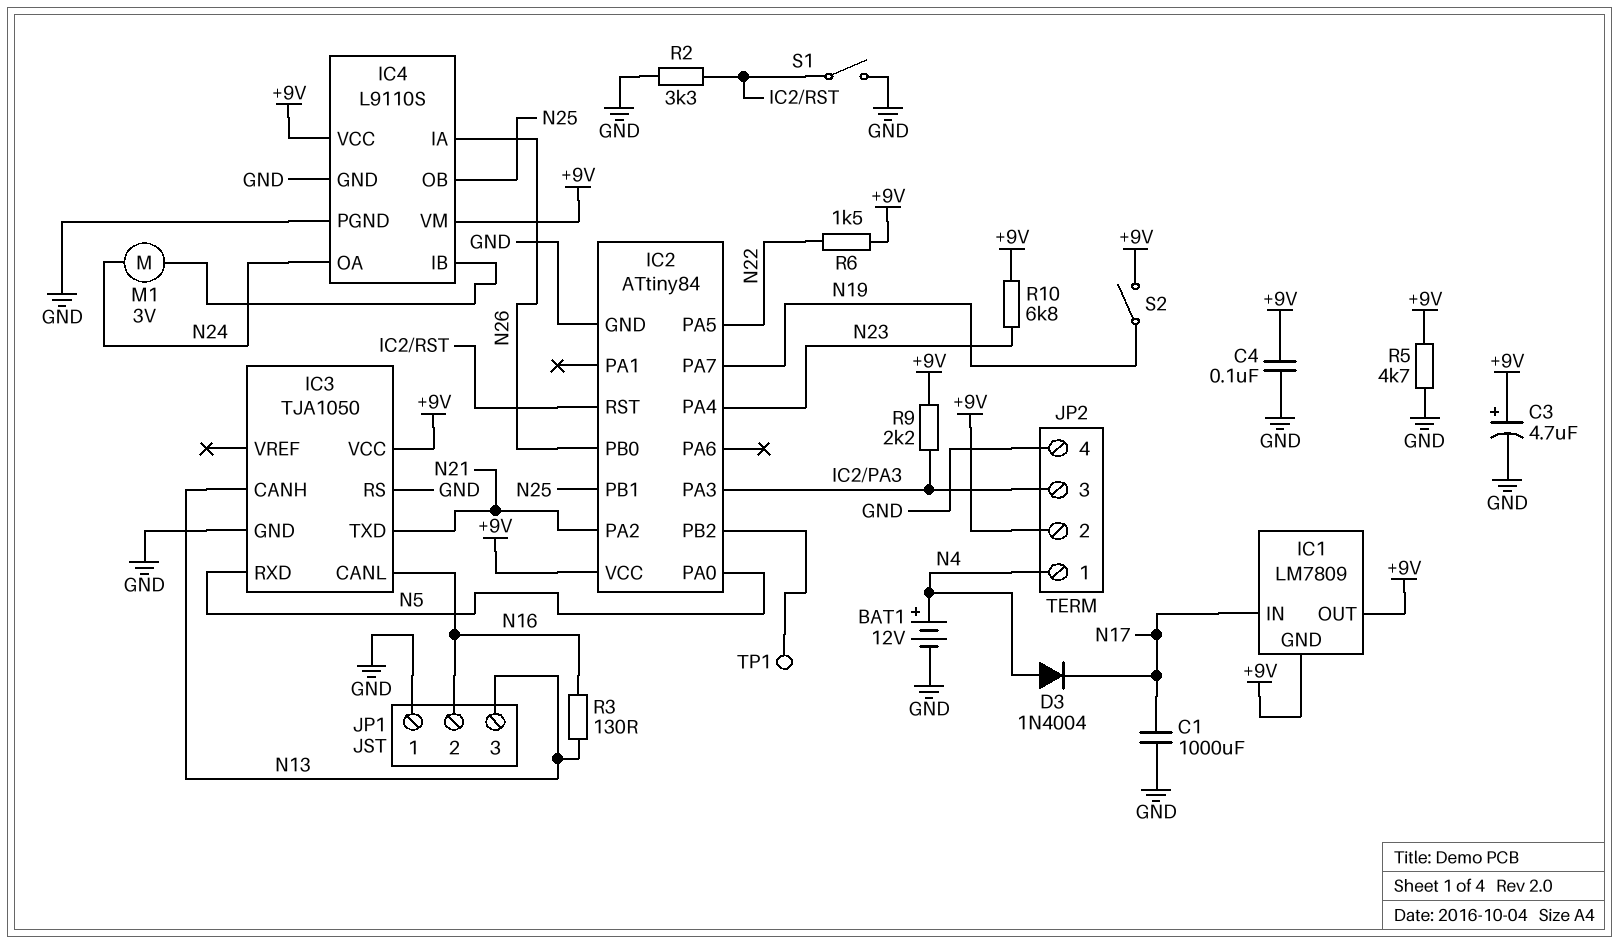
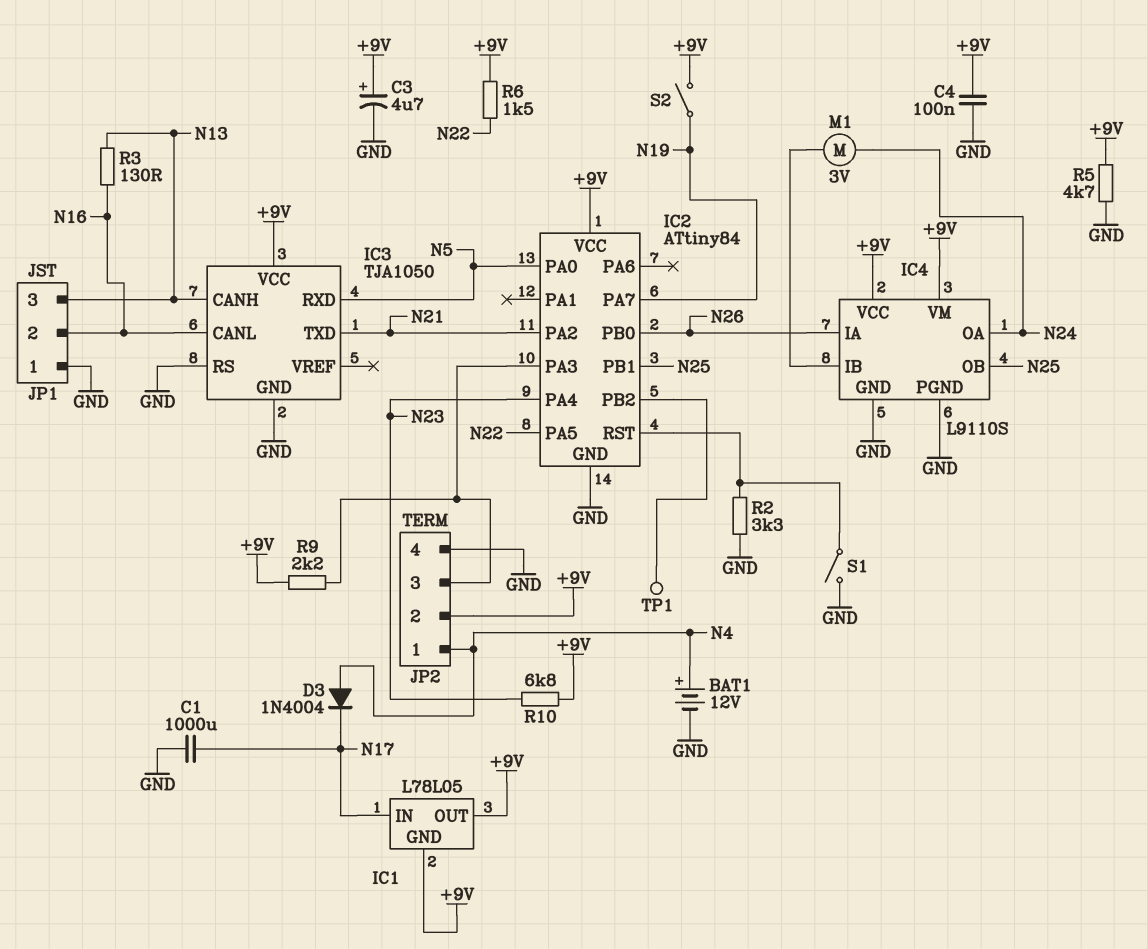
IC1: LM7809 -> L78L05

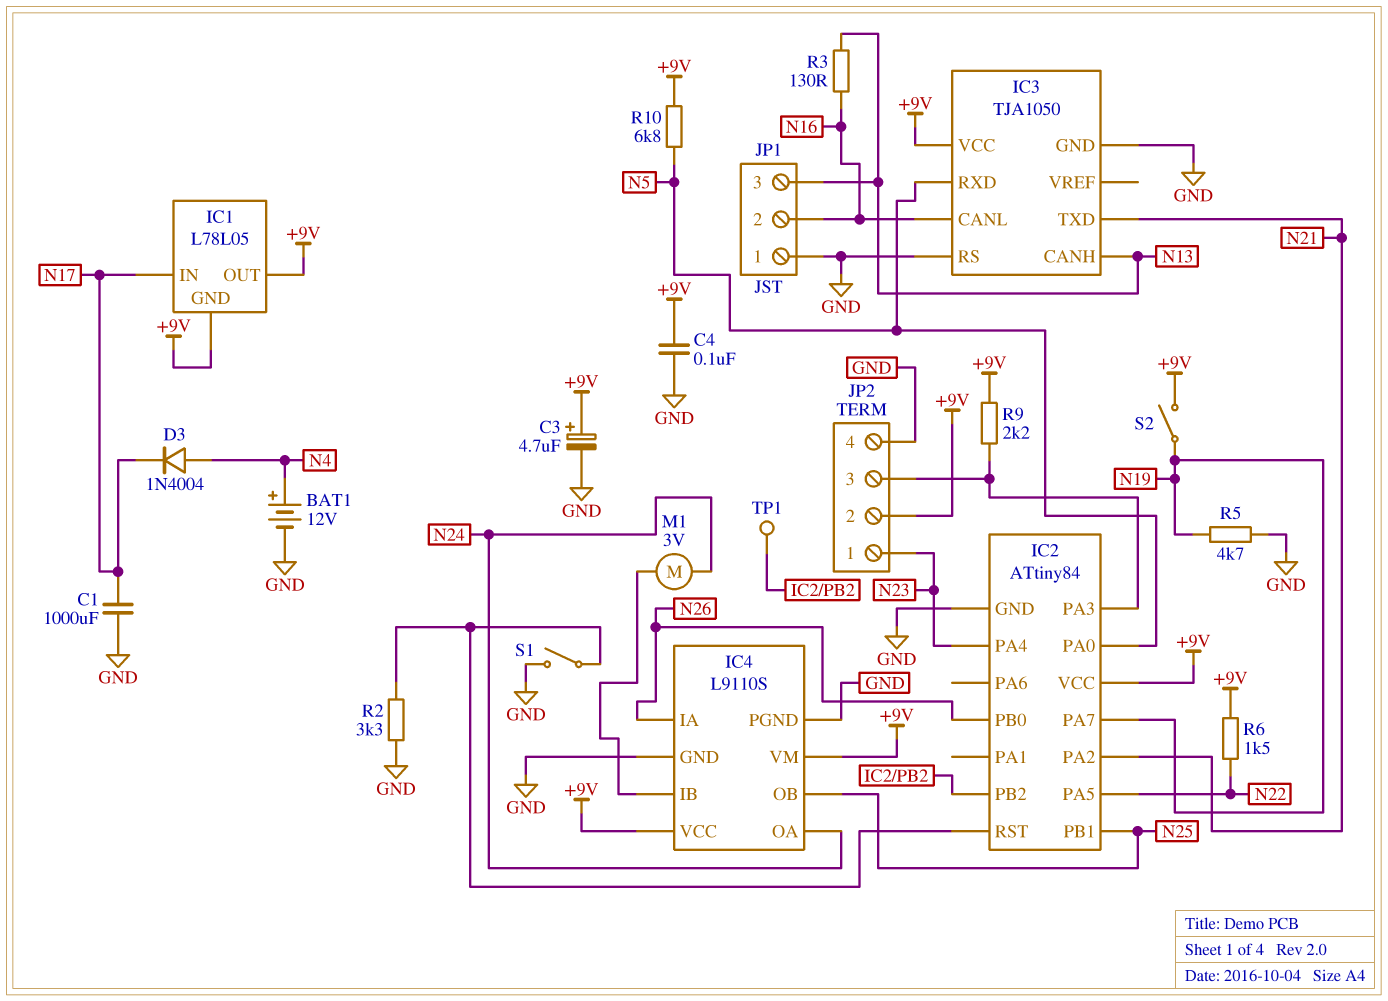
JP2 pin 1: N4 -> N23
R5: 4.7k (+9V, GND) -> 4.7k (GND, N19)
R10: 6.8k (+9V, N23) -> 6.8k (+9V, N5)

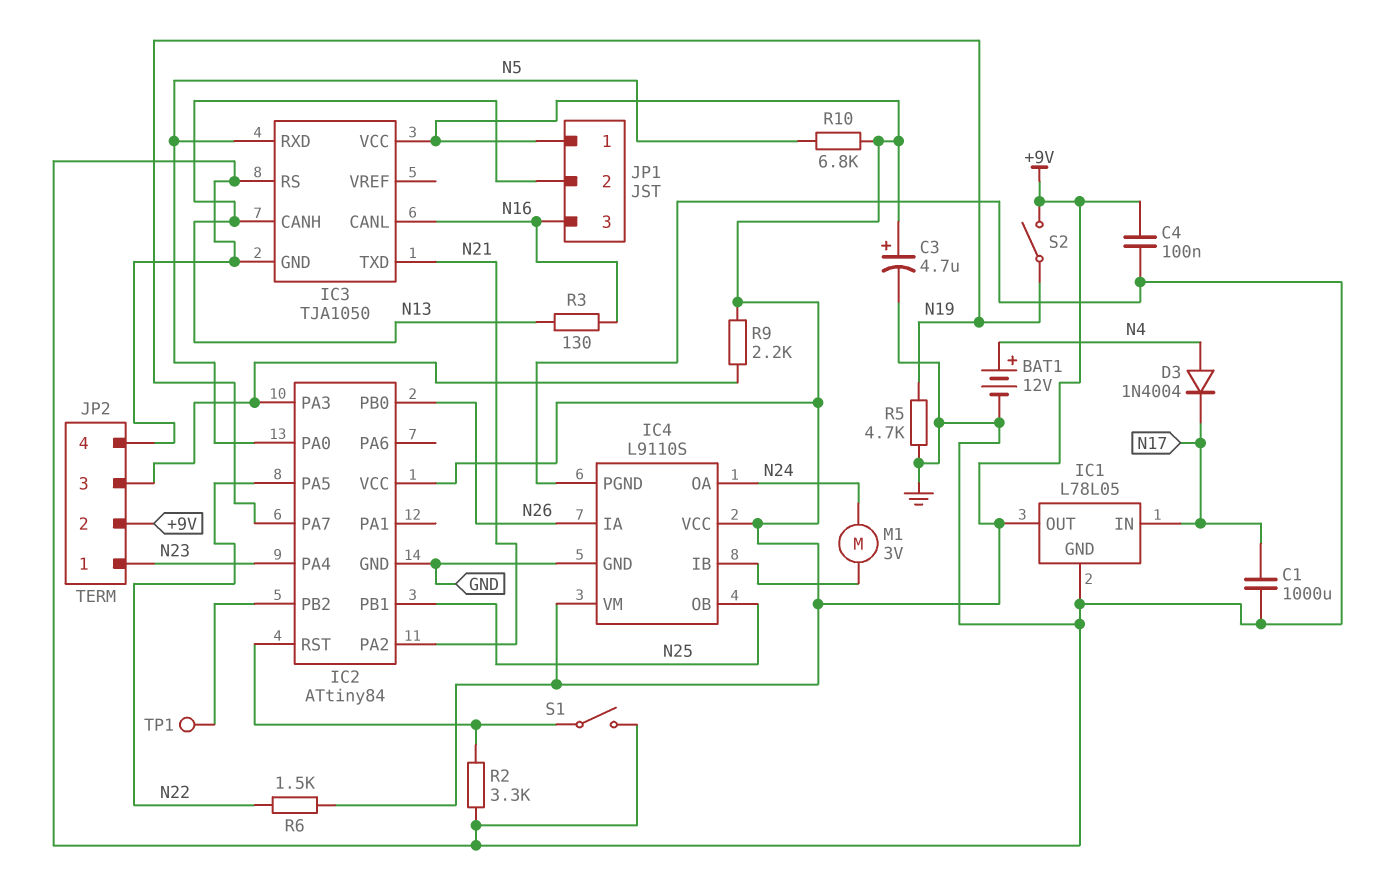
IC1 pin GND: +9V -> GND
JP1 pin 1: GND -> +9V
JP1 pin 2: N16 -> N13
JP1 pin 3: N13 -> N16

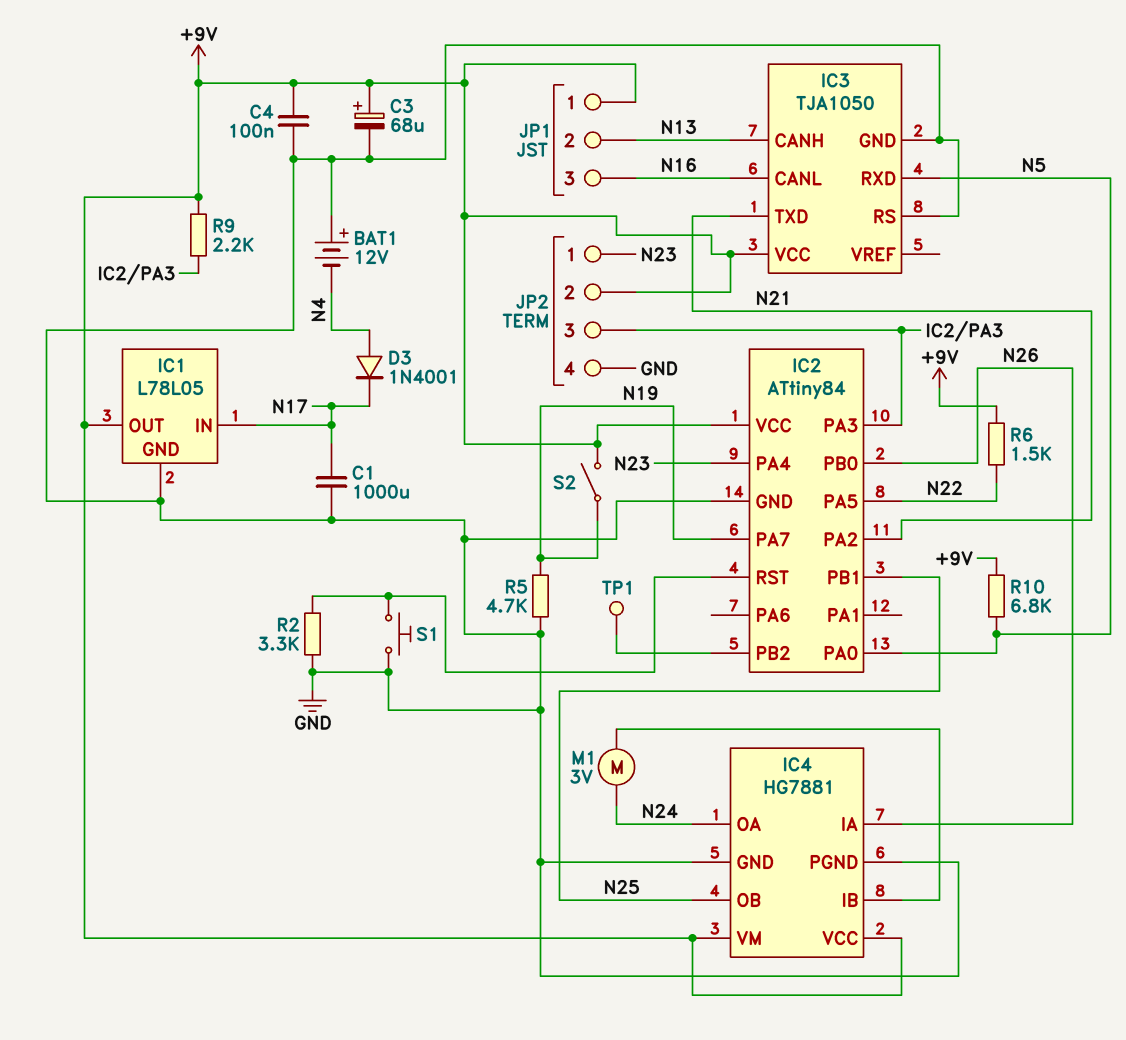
BAT1: 12V (plus N4, minus GND) -> 12V (plus GND, minus N4)
C3: 4.7uF (plus +9V, minus GND) -> 68uF (plus +9V, minus GND)
D3: diode 1N4004 (A N4, K N17) -> diode 1N4001 (A N4, K N17)
IC4: L9110S -> HG7881
R3: 130 (N13, N16) -> none
S1: switch (GND, IC2/RST) -> button (GND, IC2/RST)

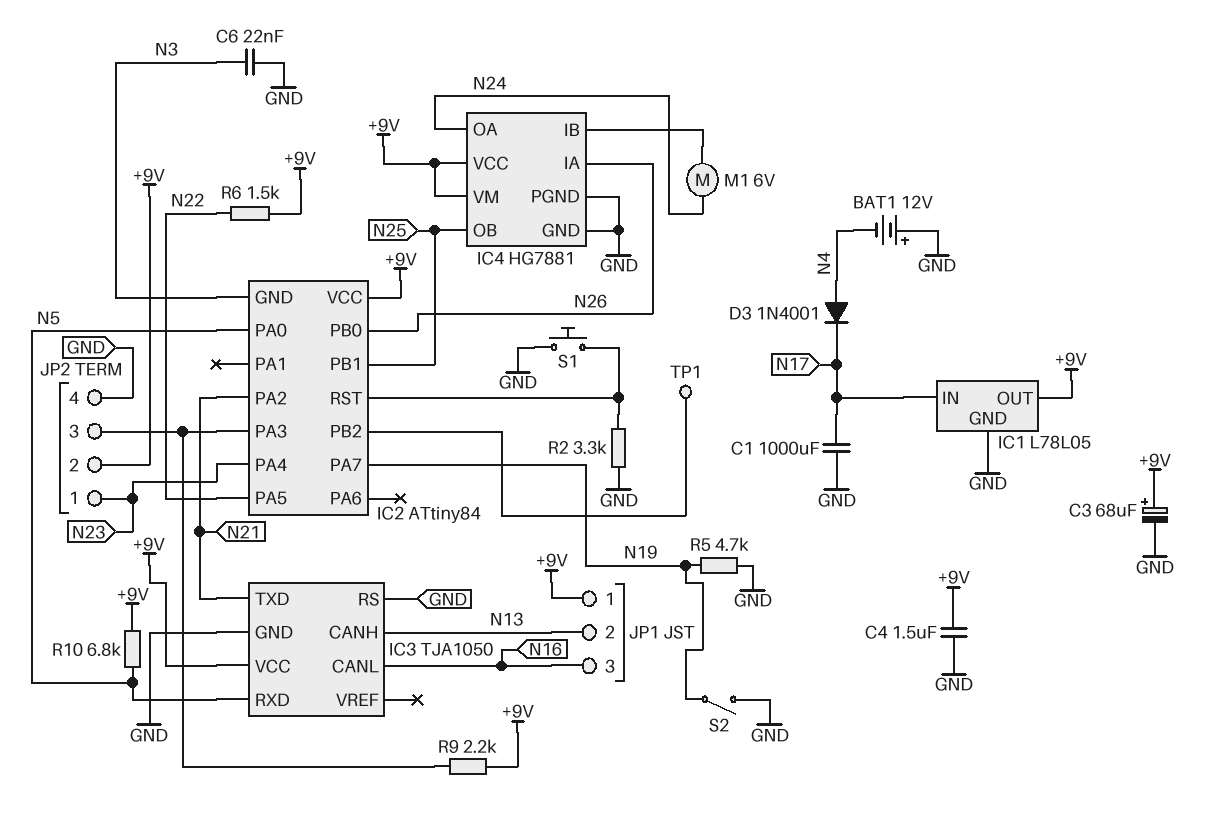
C4: 100nF (+9V, GND) -> 1.5uF (+9V, GND)
C6: none -> 22nF (GND, N3)
IC2 pin GND: GND -> N3
M1: motor 3V (IC4/IB, N24) -> motor 6V (IC4/IB, N24)
S2: switch (+9V, N19) -> switch (GND, N19)

